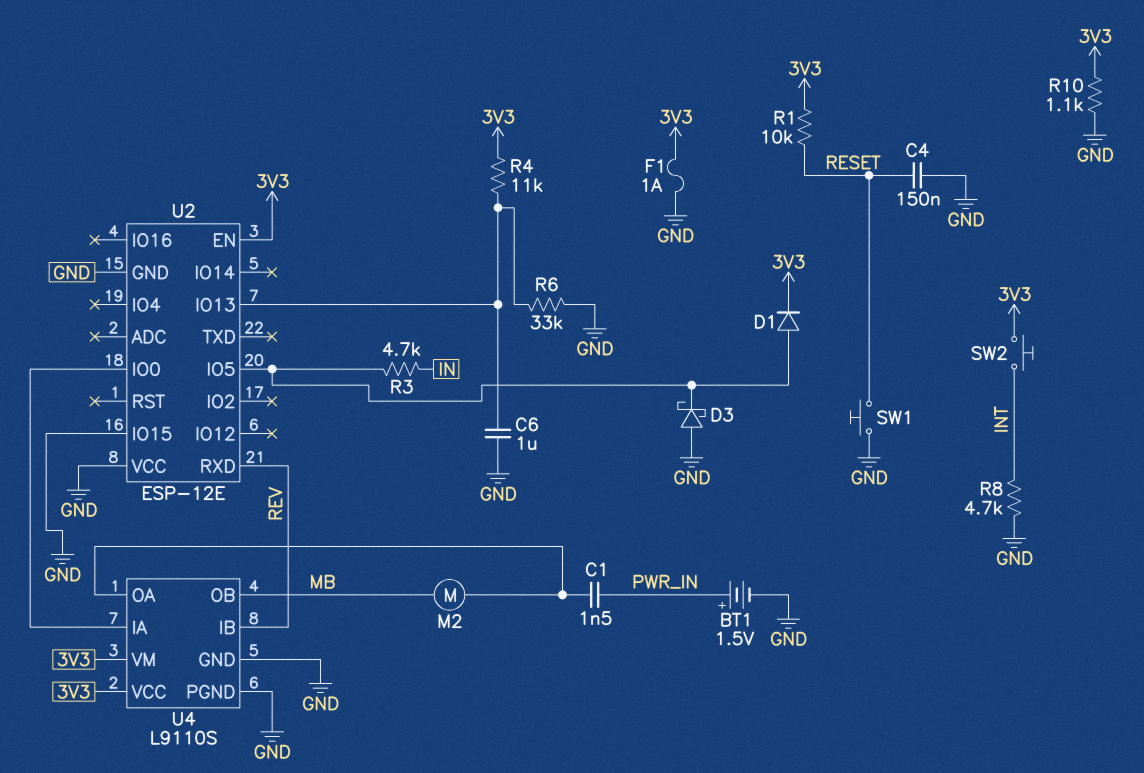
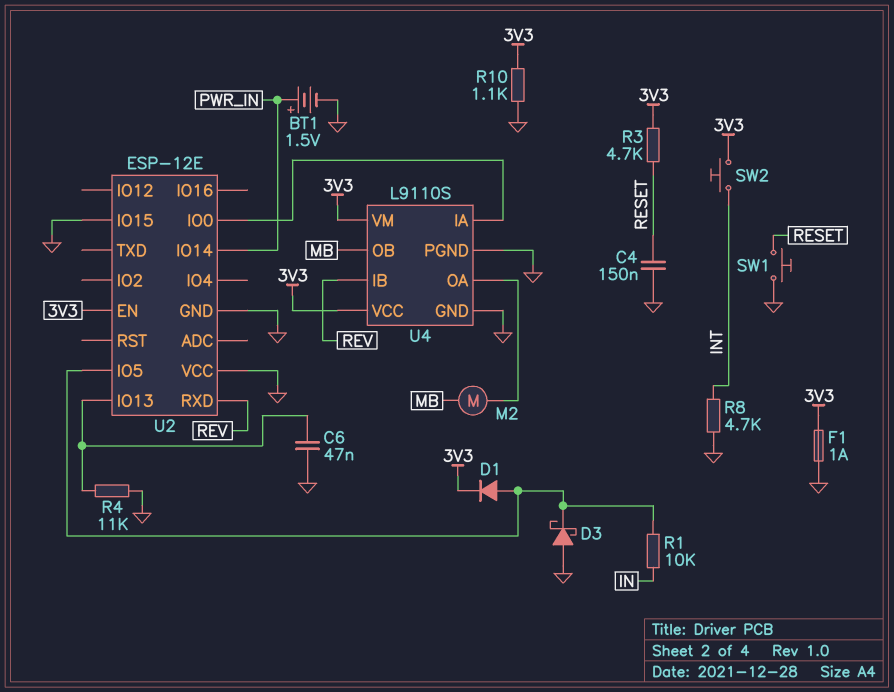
C1: 1.5nF (PWR_IN, U4/OA) -> none
C6: 1uF (GND, U2/IO13) -> 47nF (GND, U2/IO13)
R1: 10k (3V3, RESET) -> 10k (IN, U2/IO5)
R3: 4.7k (IN, U2/IO5) -> 4.7k (3V3, RESET)
R4: 11k (3V3, U2/IO13) -> 11k (GND, U2/IO13)
R6: 33k (GND, U2/IO13) -> none
U2 pin IO14: none -> PWR_IN

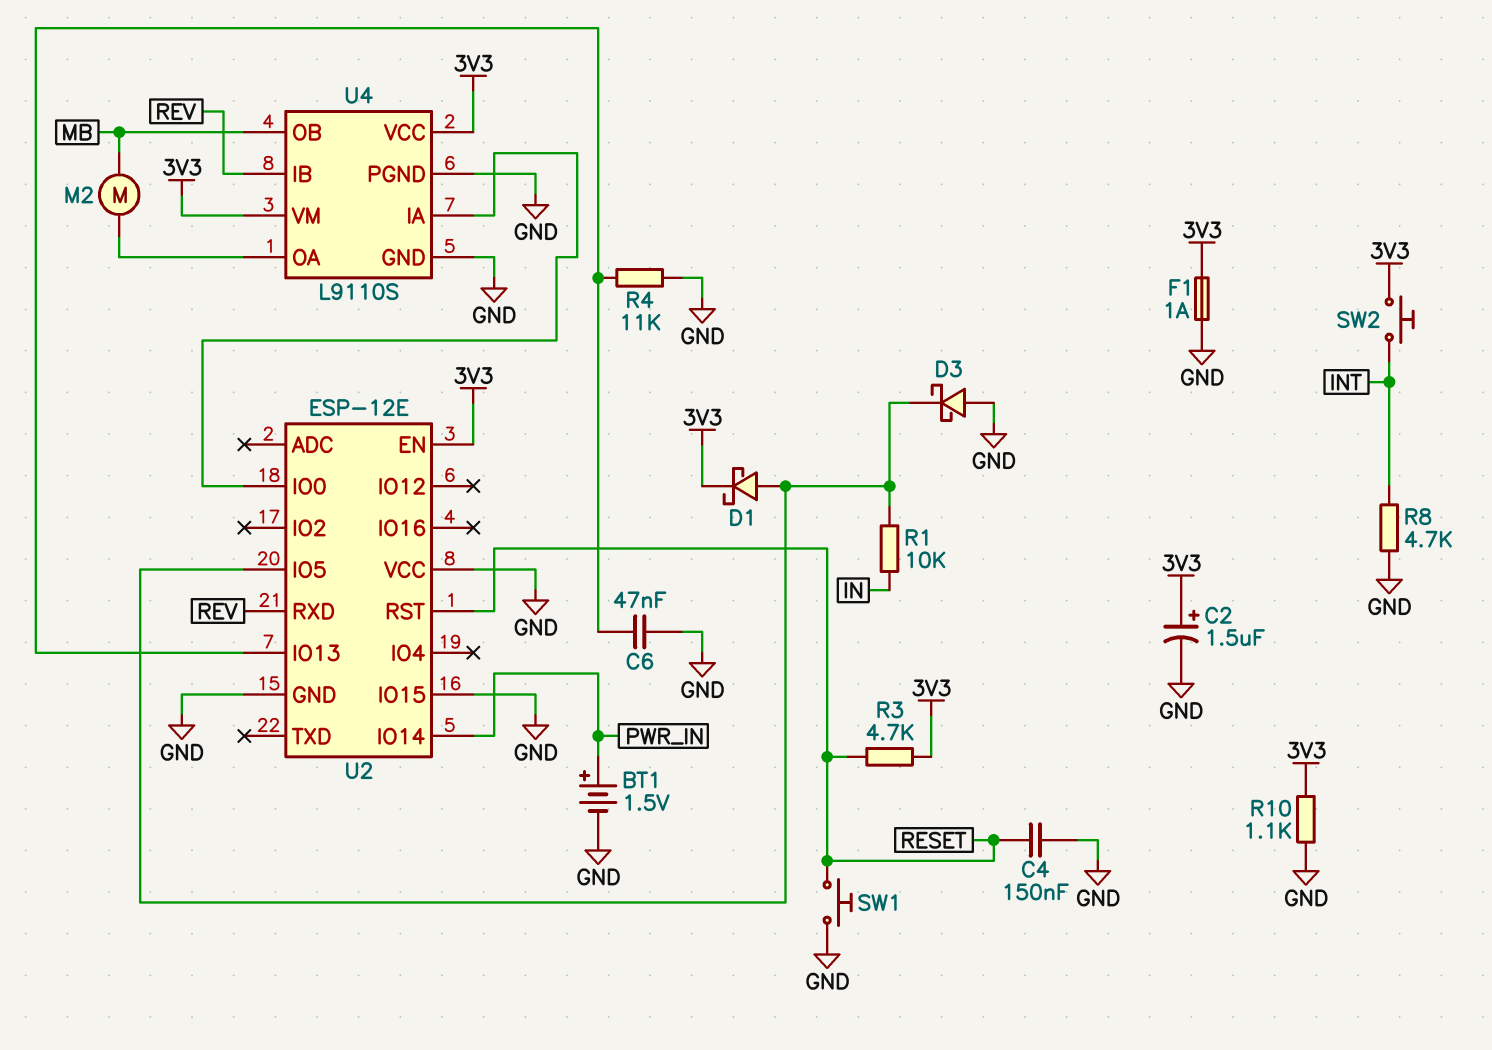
C2: none -> 1.5uF (plus 3V3, minus GND)
D1: diode (A U2/IO5, K 3V3) -> schottky (A U2/IO5, K 3V3)
U2 pin RST: none -> RESET

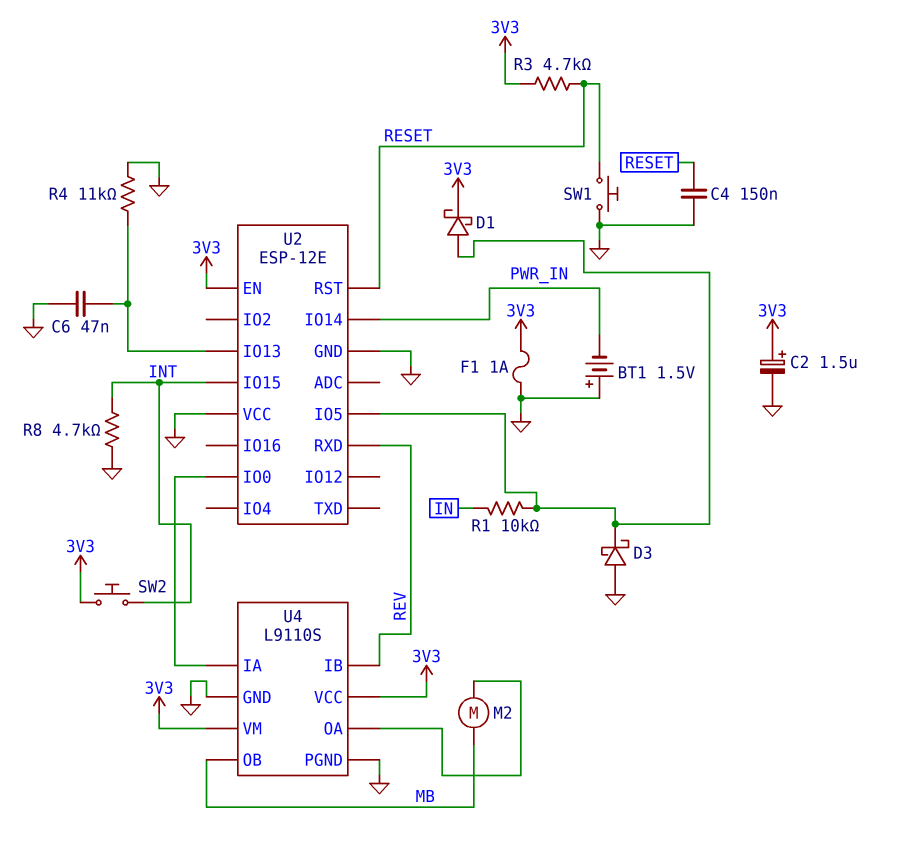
BT1: 1.5V (plus PWR_IN, minus GND) -> 1.5V (plus GND, minus PWR_IN)
R10: 1.1k (3V3, GND) -> none
U2 pin IO15: GND -> INT

